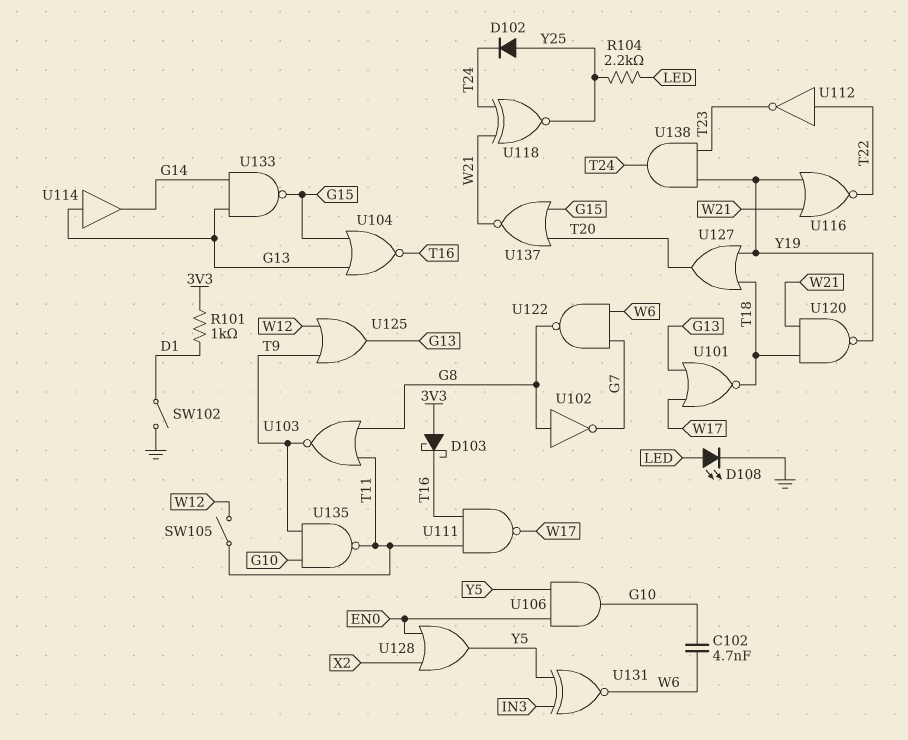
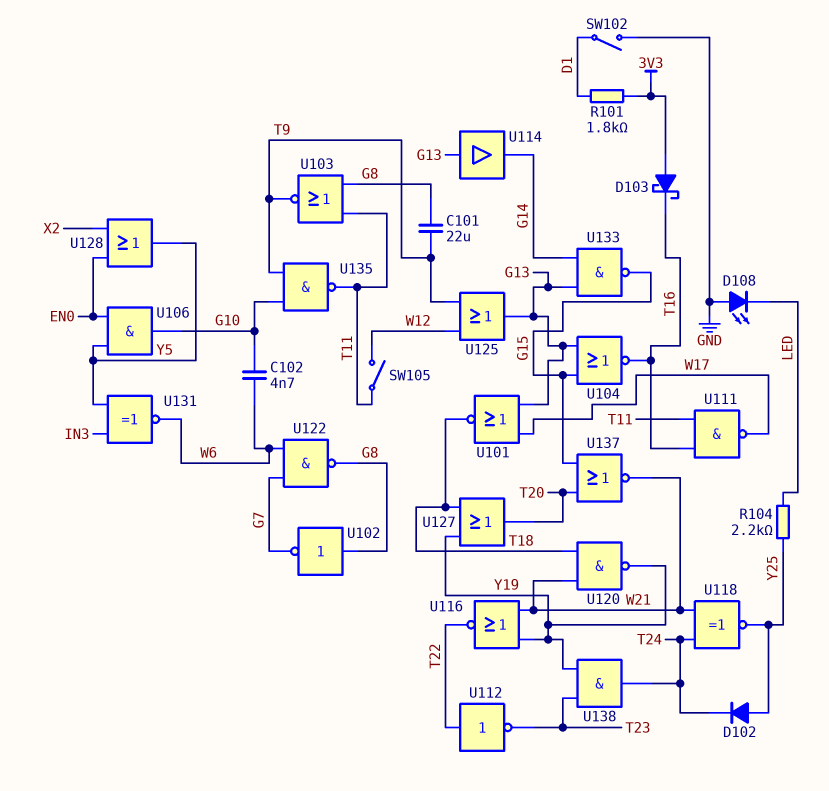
C101: none -> 22uF (G8, T9)
D108: LED (A LED, K GND) -> LED (A GND, K LED)
R101: 1k (3V3, D1) -> 1.8k (3V3, D1)

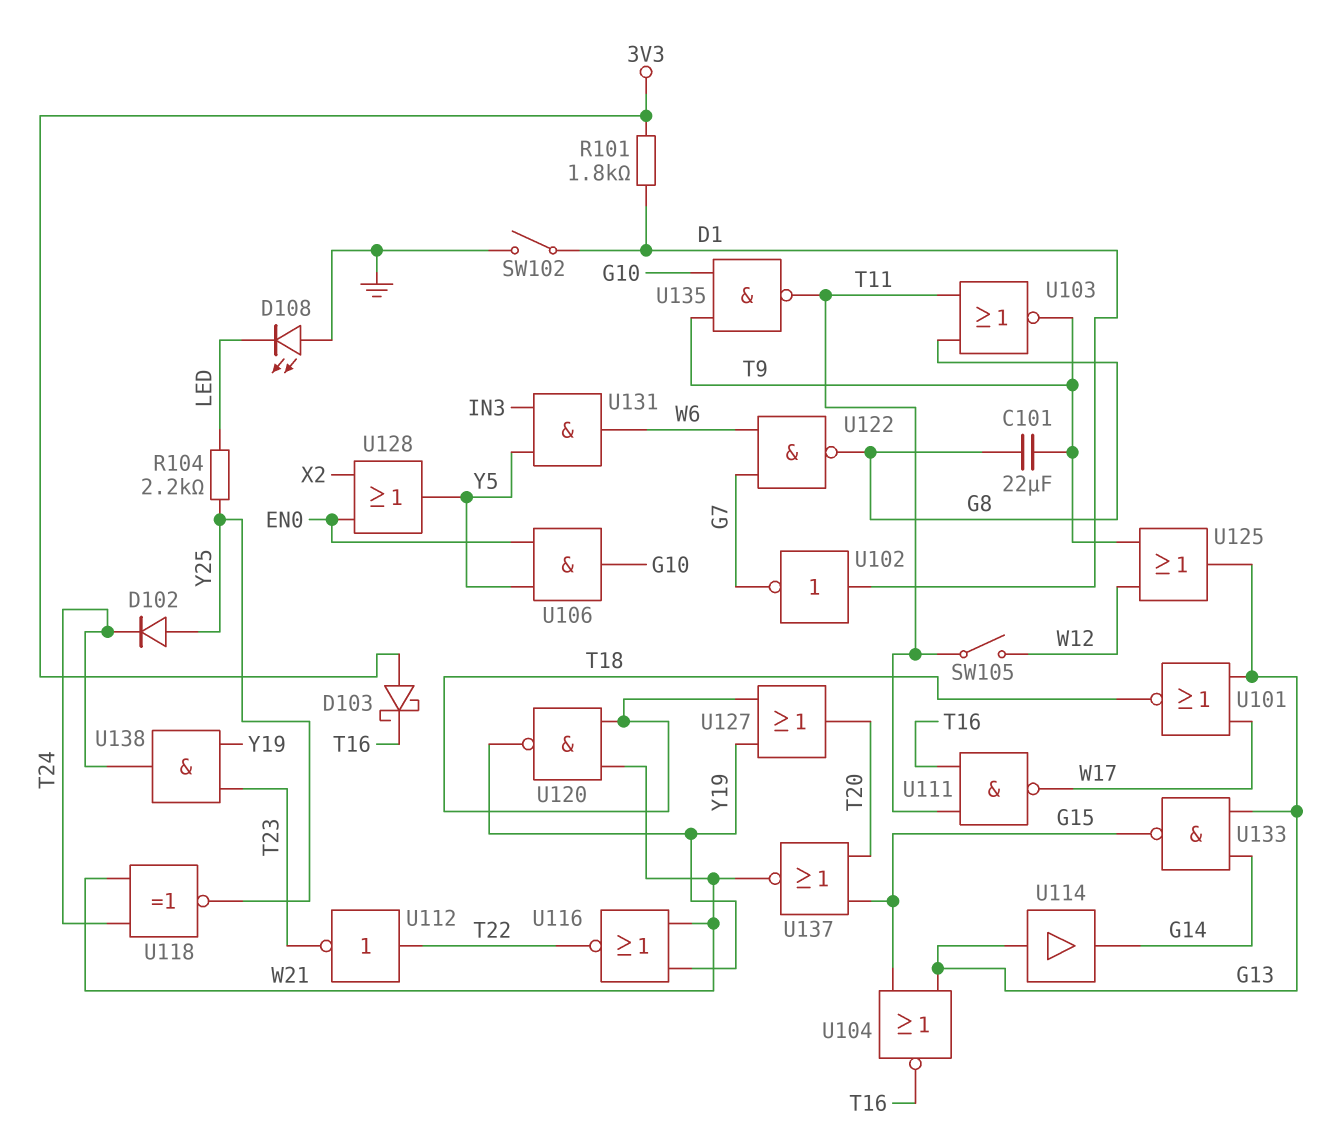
C102: 4.7nF (G10, W6) -> none
U102: NOT (in G8, out G7) -> NOT (in D1, out G7)
U131: XNOR (in IN3, in Y5, out W6) -> AND (in IN3, in Y5, out W6)

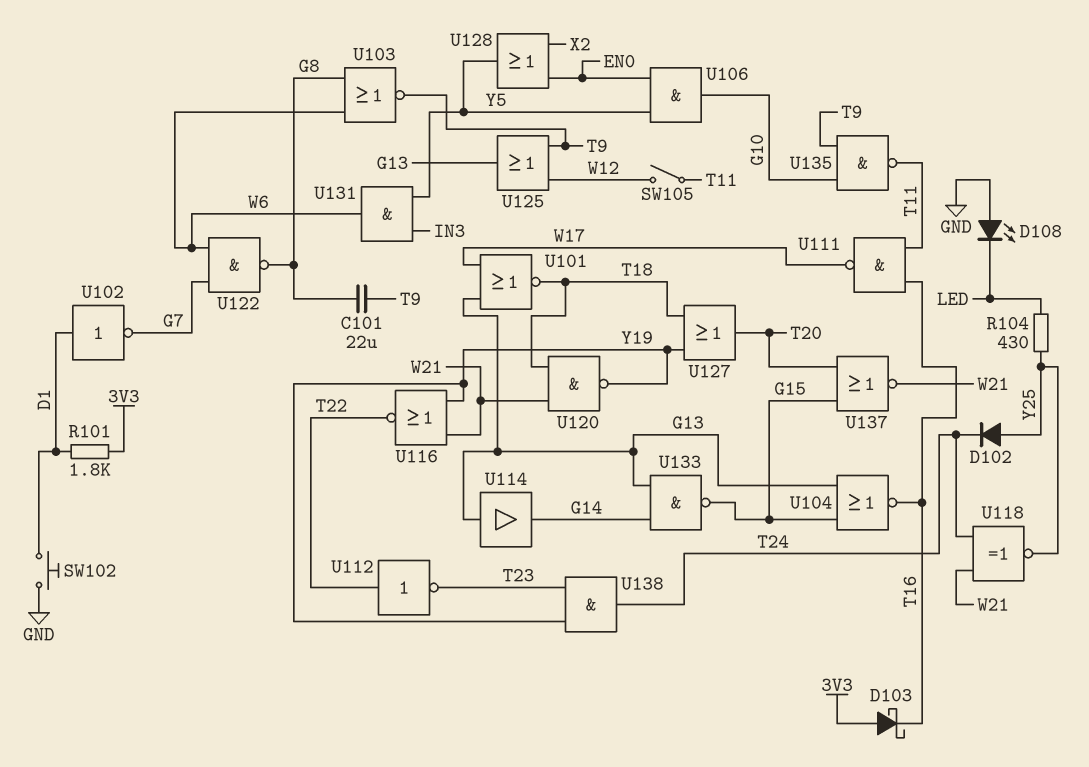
R104: 2.2k (LED, Y25) -> 430 (LED, Y25)
SW102: switch (D1, GND) -> button (D1, GND)
U103: NOR (in G8, in T11, out T9) -> NOR (in G8, in W6, out T9)

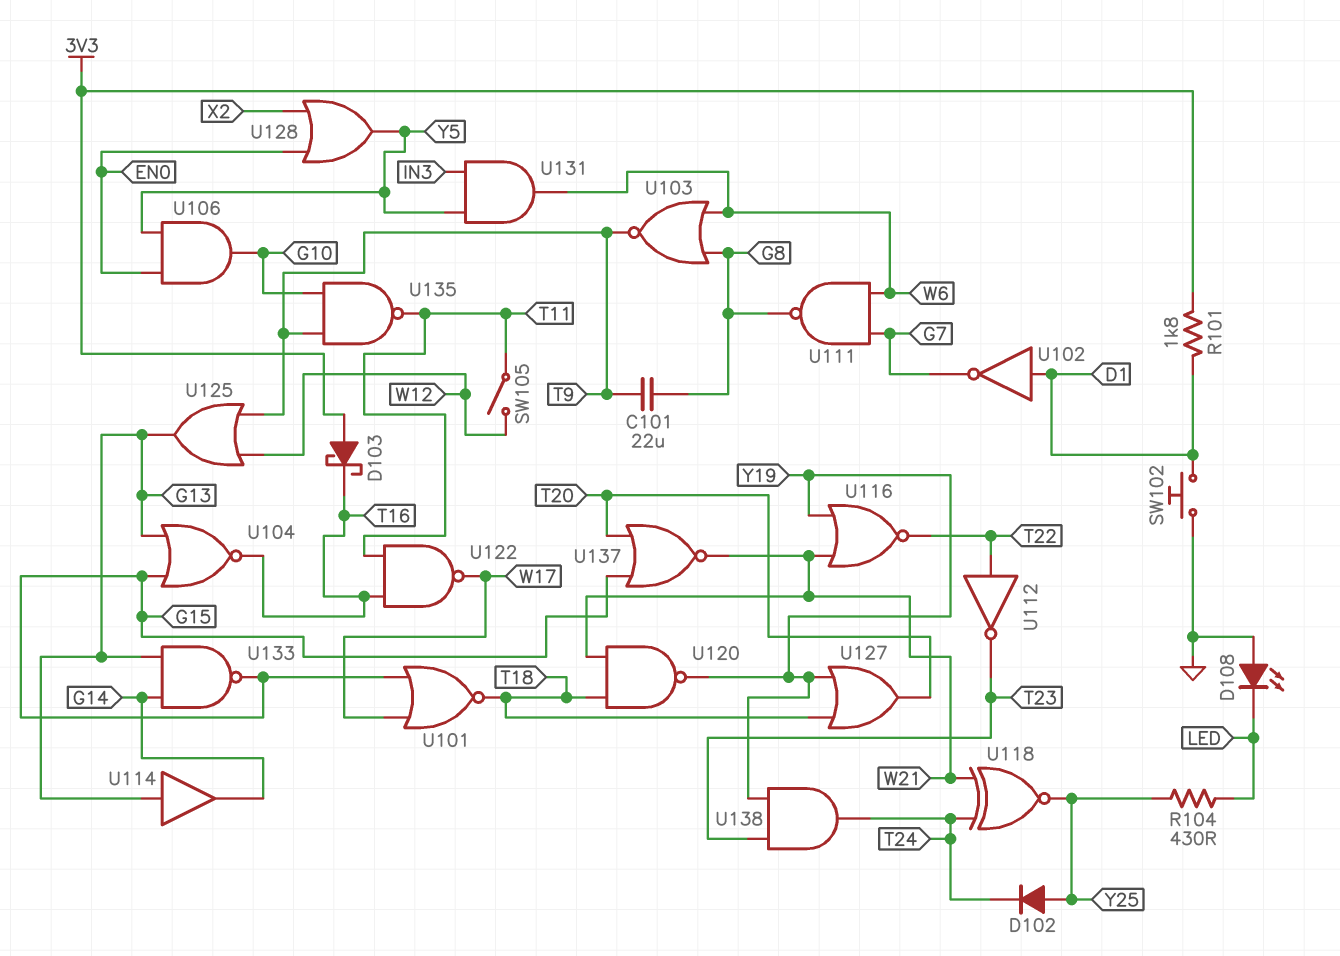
U101: NOR (in G13, in W17, out T18) -> NOR (in G15, in W17, out T18)
U111: NAND (in T11, in T16, out W17) -> NAND (in G7, in W6, out G8)
U122: NAND (in G7, in W6, out G8) -> NAND (in T11, in T16, out W17)

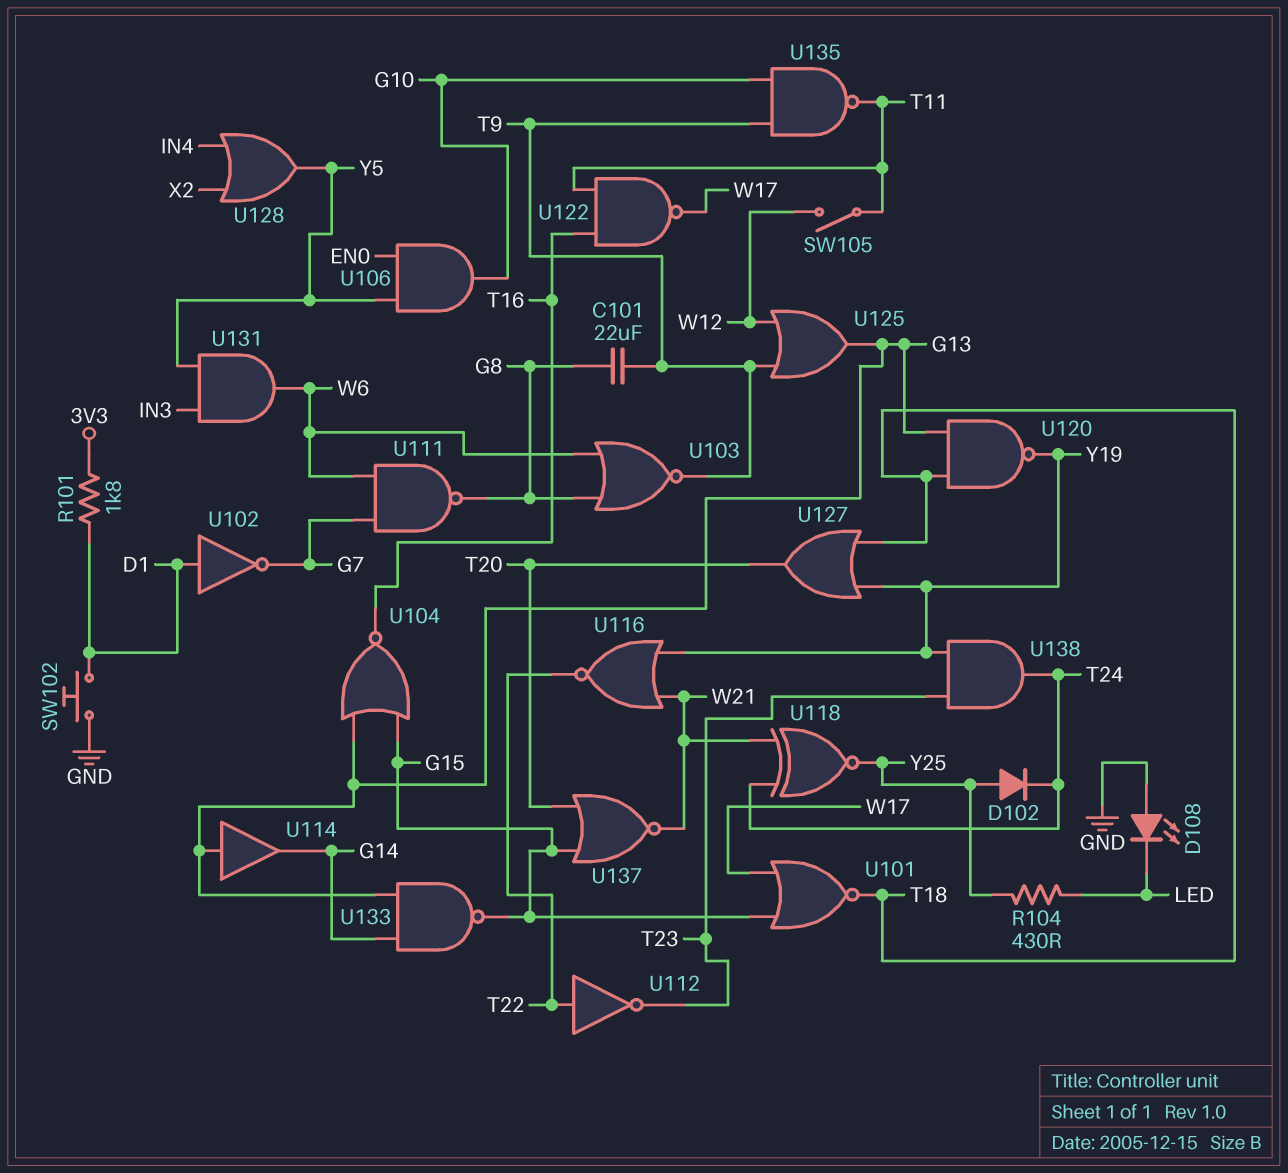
D103: schottky (A 3V3, K T16) -> none
U120: NAND (in T18, in W21, out Y19) -> NAND (in G13, in T18, out Y19)
U128: OR (in EN0, in X2, out Y5) -> OR (in IN4, in X2, out Y5)

